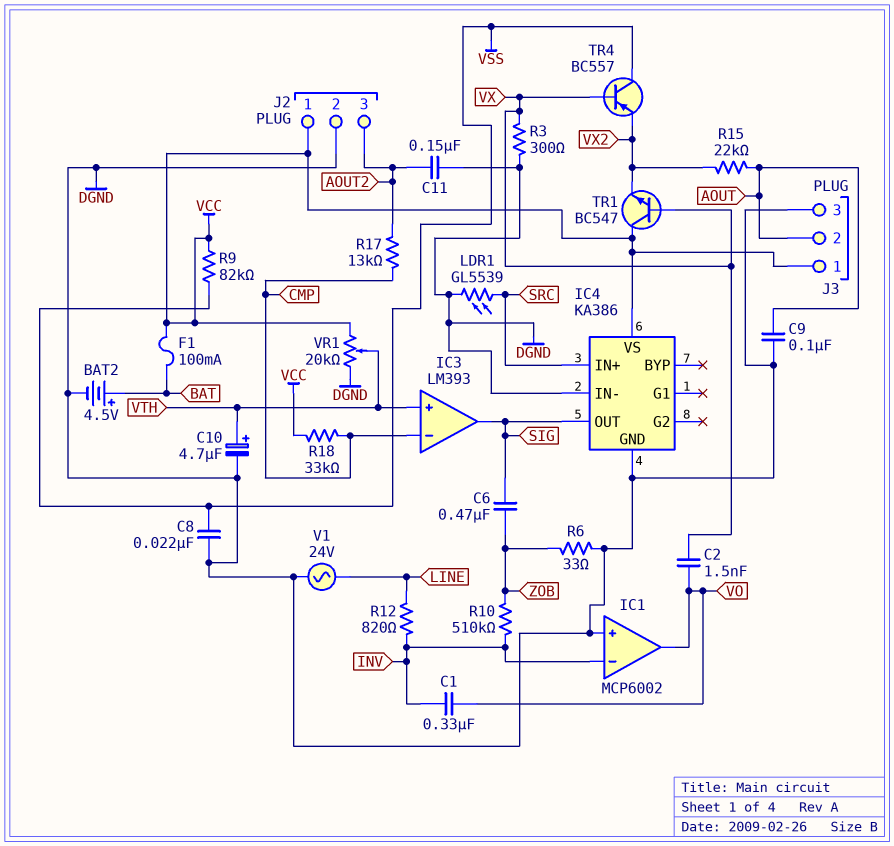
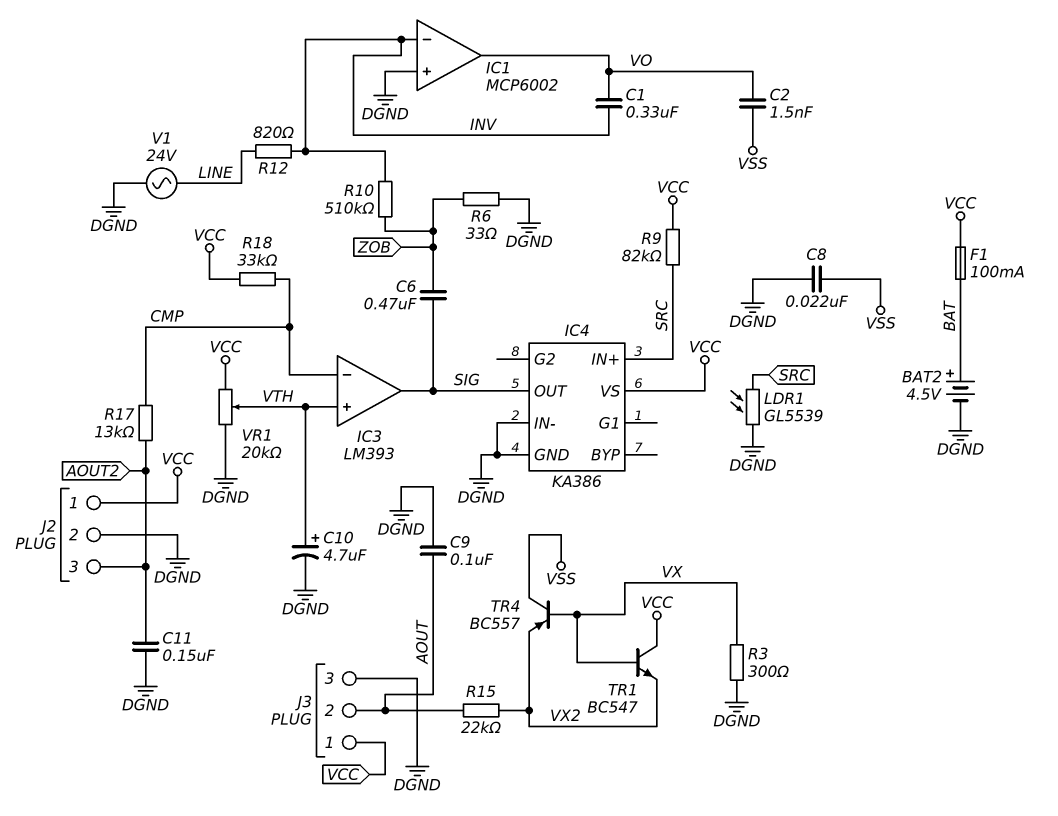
C2: 1.5nF (VO, VX) -> 1.5nF (VO, VSS)
R9: 82k (VCC, VSS) -> 82k (SRC, VCC)

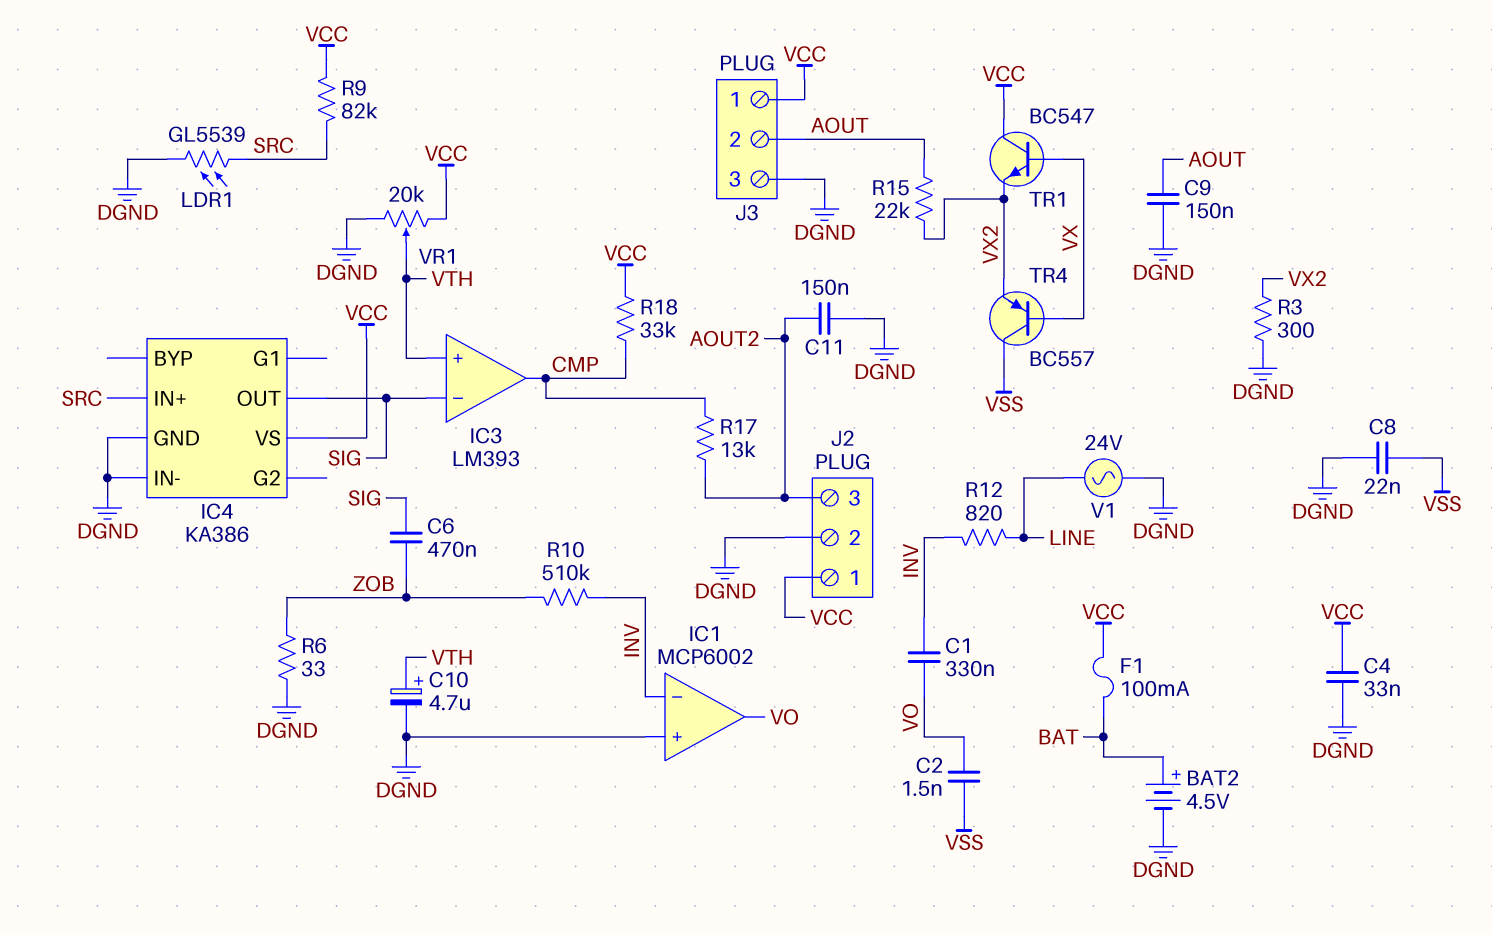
C4: none -> 33nF (DGND, VCC)
C9: 100nF (AOUT, DGND) -> 150nF (AOUT, DGND)
IC3 pin in-: CMP -> SIG
IC3 pin out: SIG -> CMP
R3: 300 (DGND, VX) -> 300 (DGND, VX2)

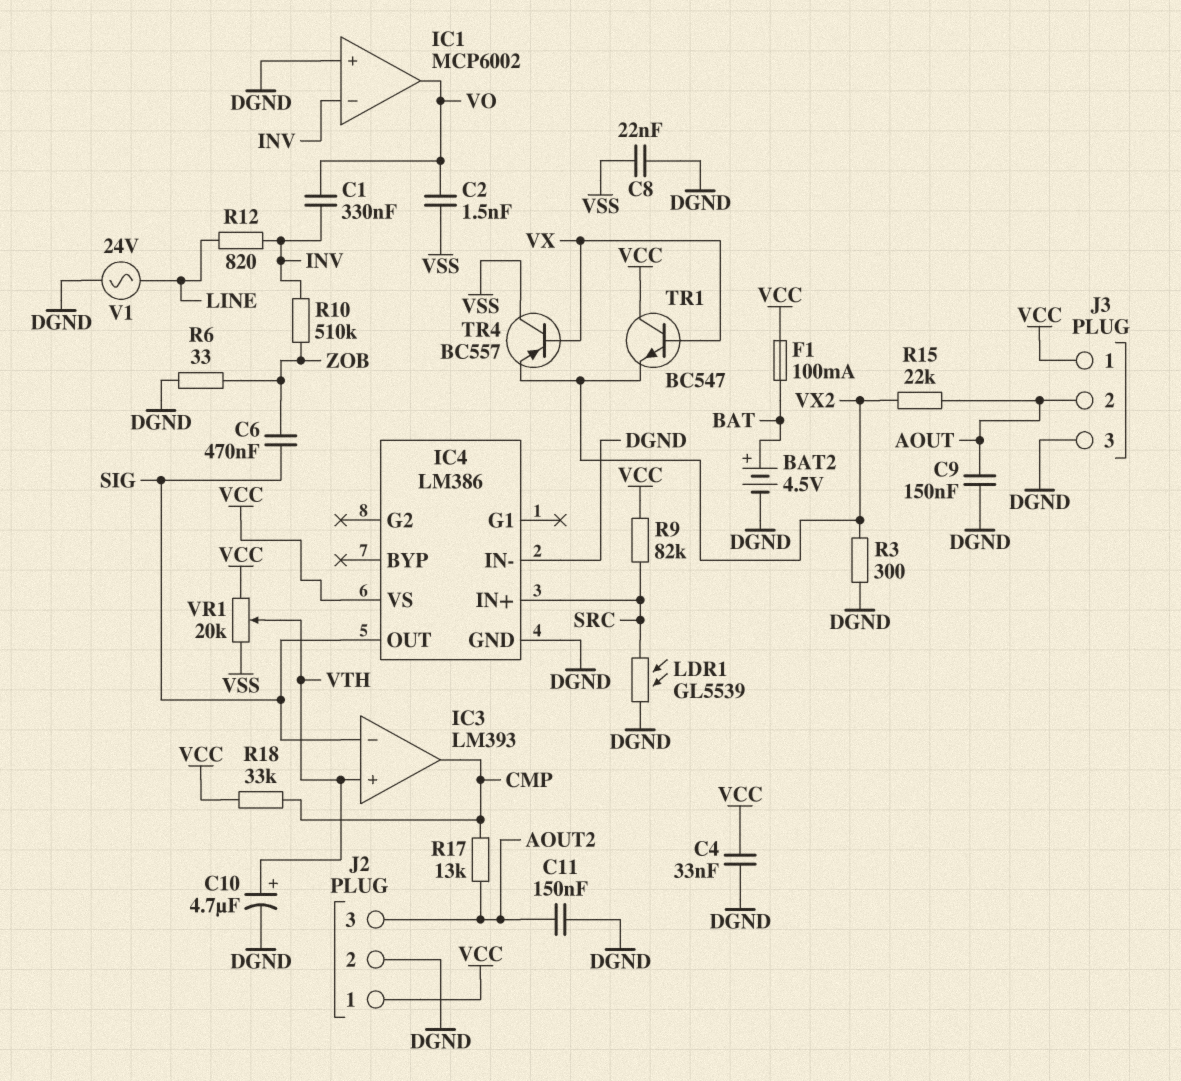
IC4: KA386 -> LM386
VR1: 20k (DGND, VCC, wiper VTH) -> 20k (VCC, VSS, wiper VTH)

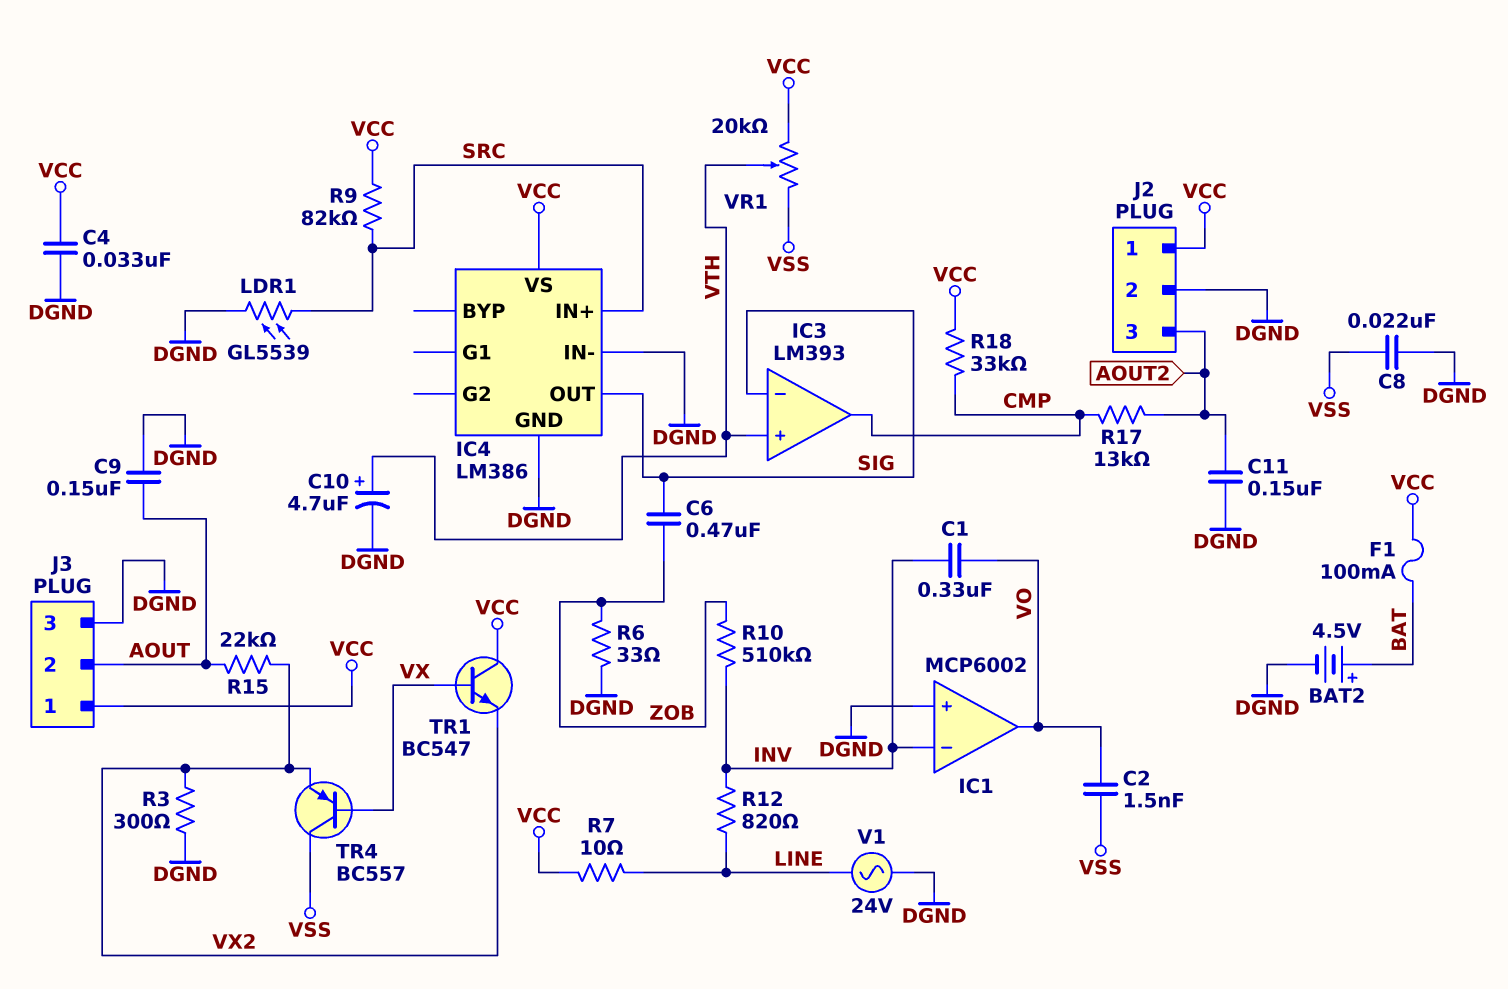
R7: none -> 10 (LINE, VCC)

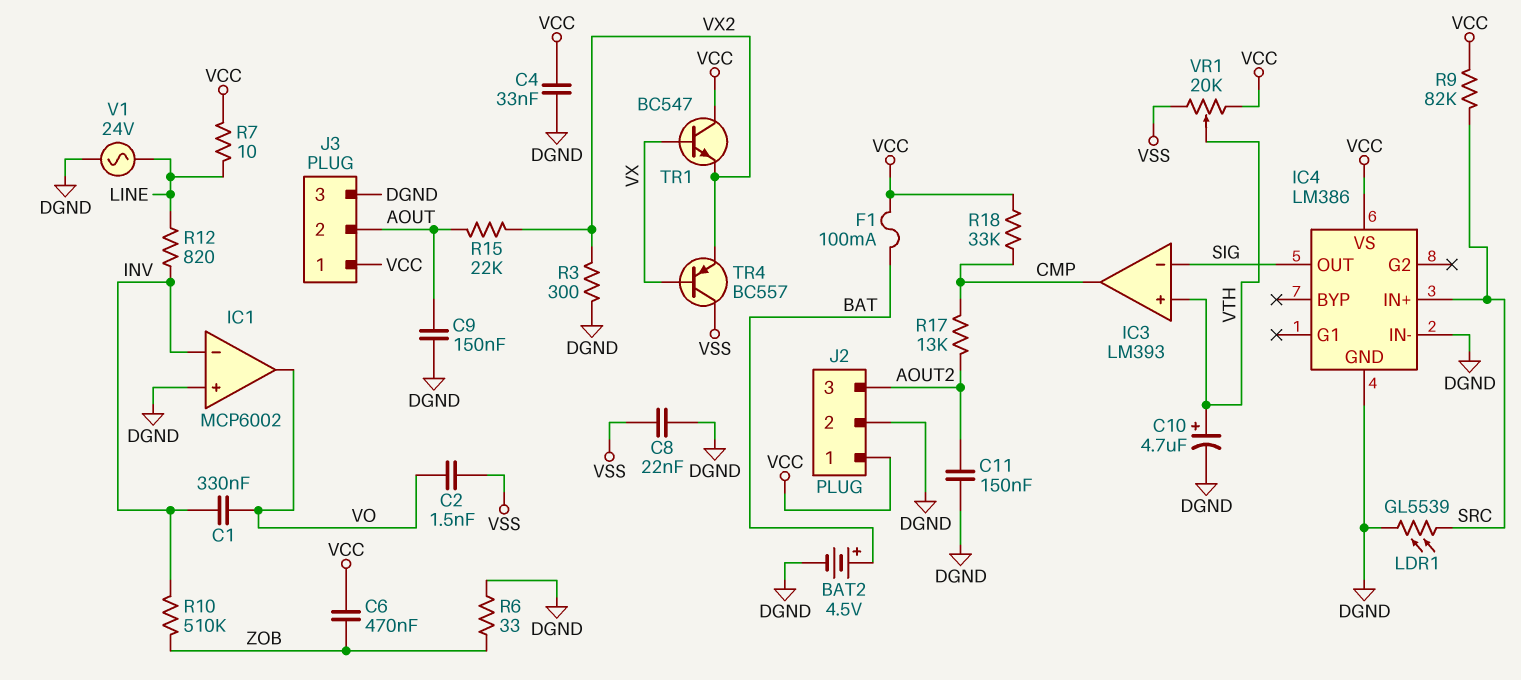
C6: 470nF (SIG, ZOB) -> 470nF (VCC, ZOB)

